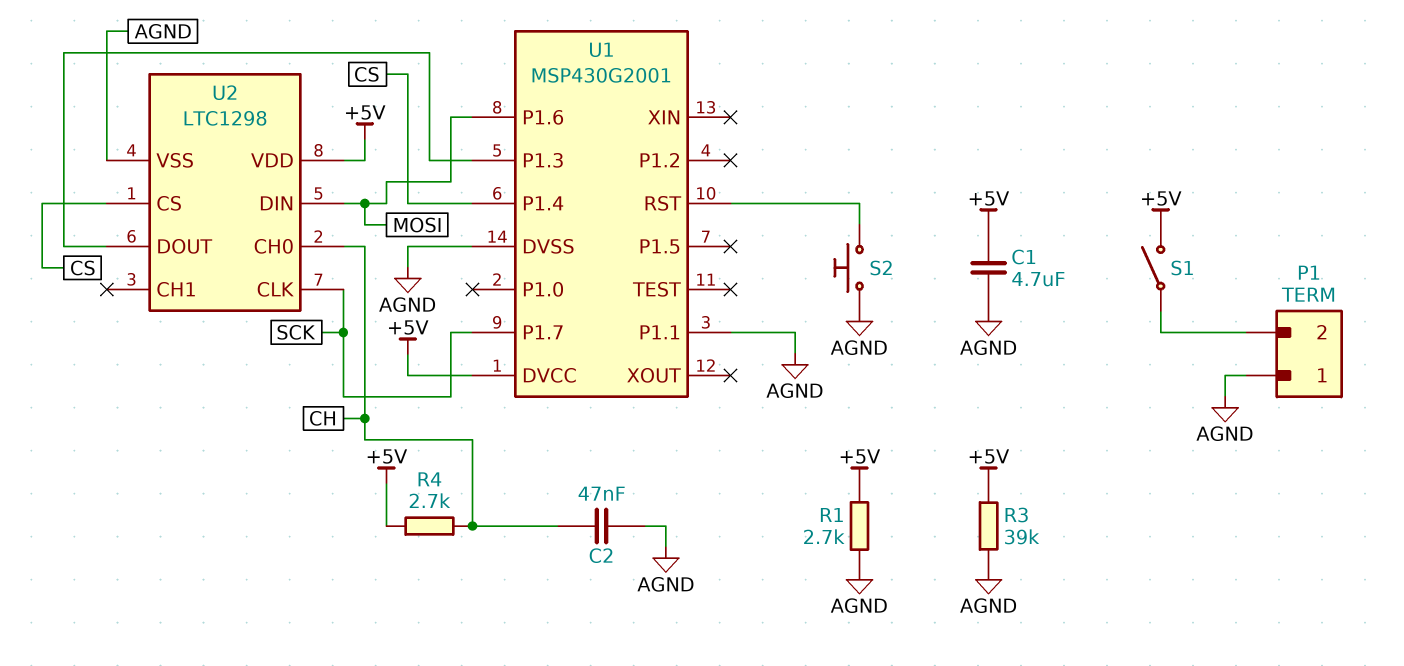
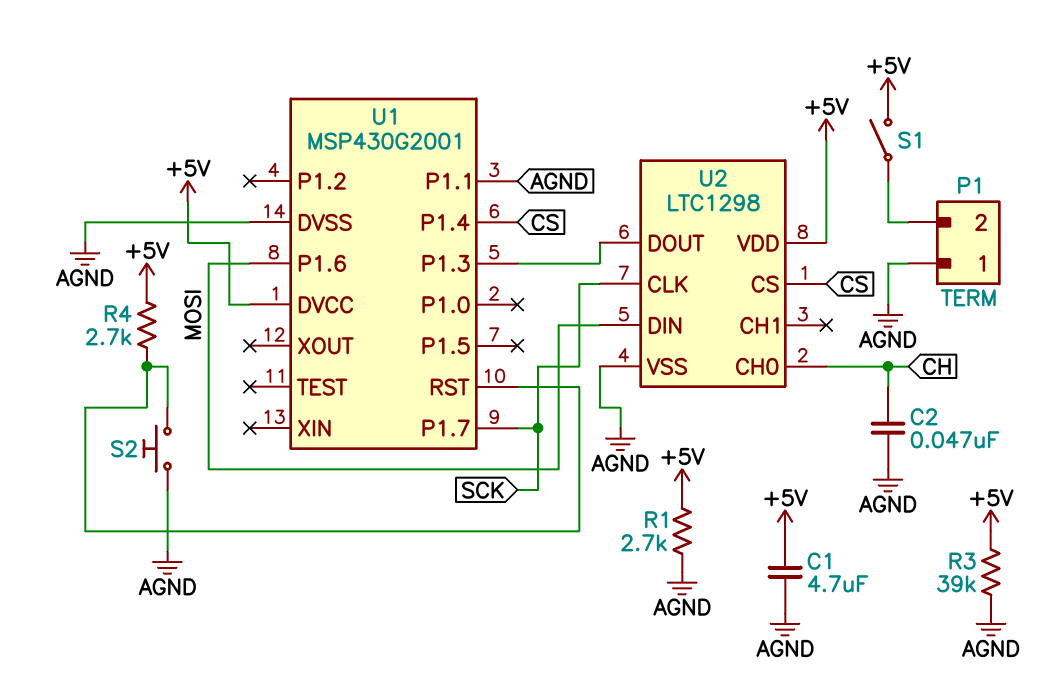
R4: 2.7k (+5V, CH) -> 2.7k (+5V, U1/RST)

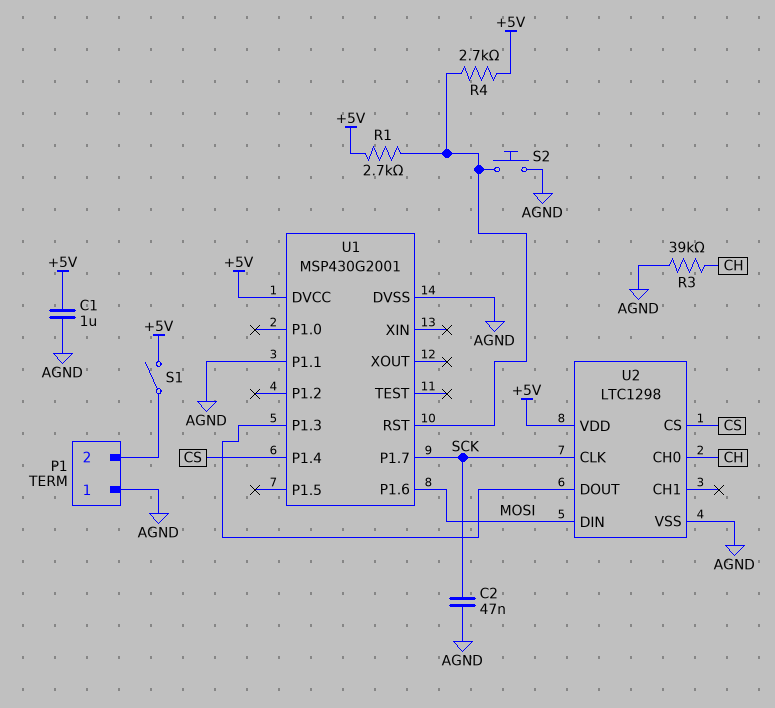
C1: 4.7uF (+5V, AGND) -> 1uF (+5V, AGND)
C2: 47nF (AGND, CH) -> 47nF (AGND, SCK)
R1: 2.7k (+5V, AGND) -> 2.7k (+5V, U1/RST)
R3: 39k (+5V, AGND) -> 39k (AGND, CH)

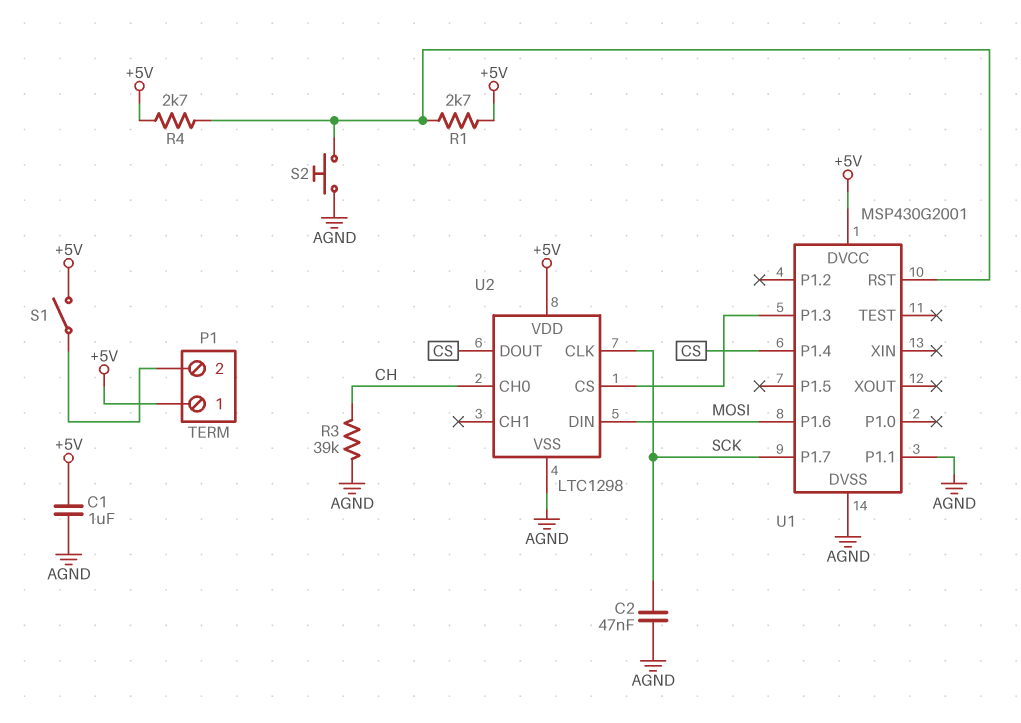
P1 pin 1: AGND -> +5V
U2 pin CS: CS -> U1/P1.3
U2 pin DOUT: U1/P1.3 -> CS

